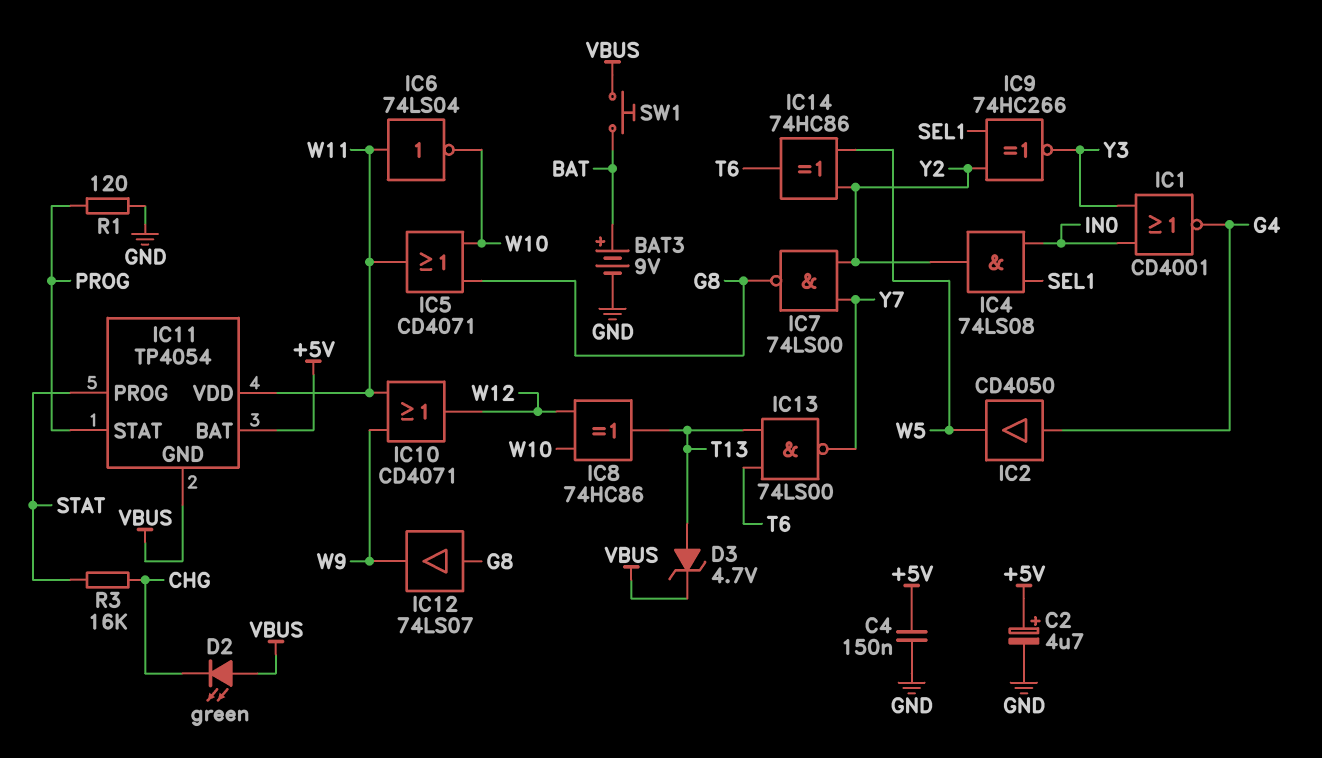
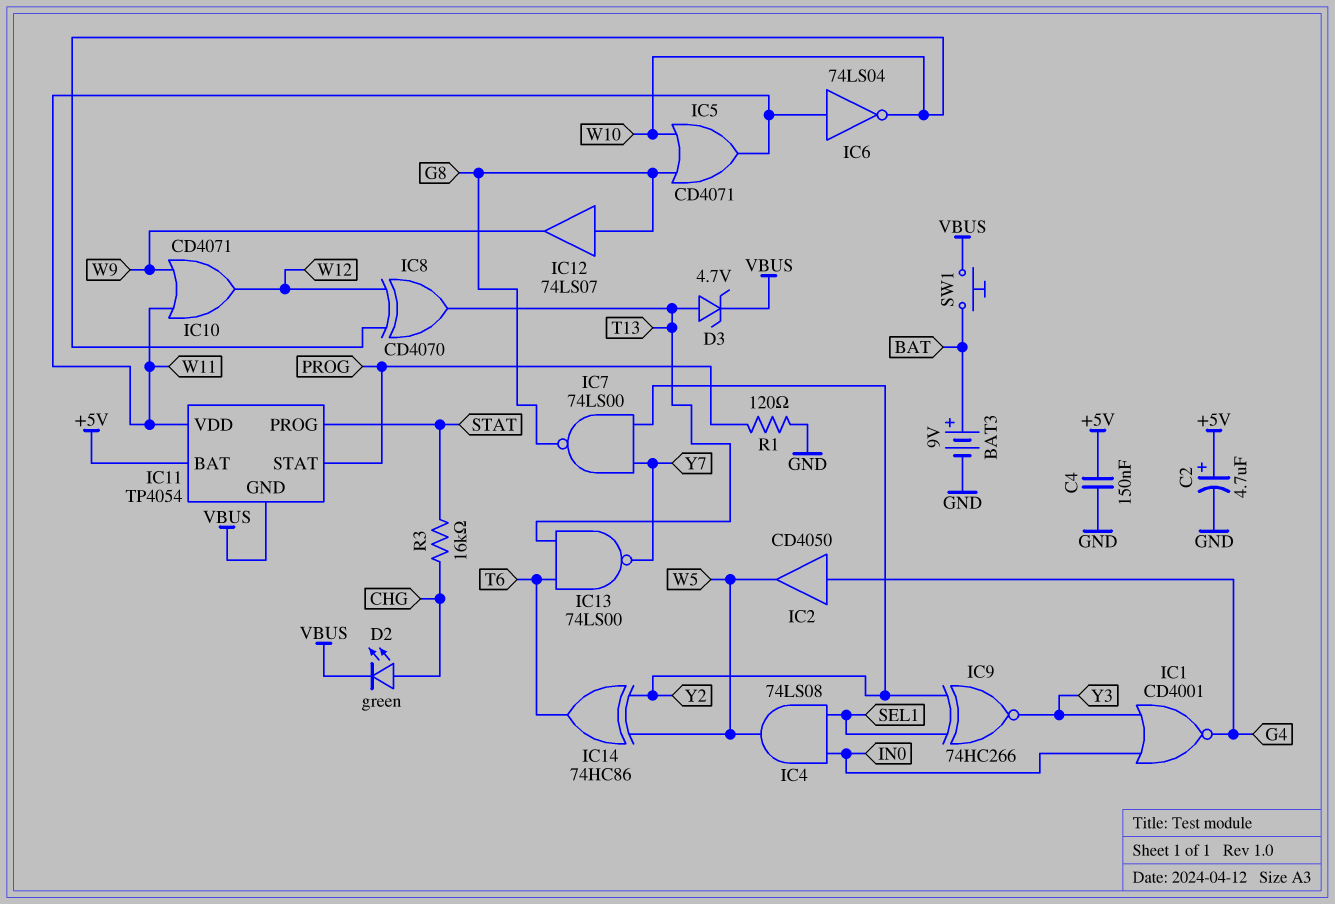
D2: LED green (A VBUS, K CHG) -> LED green (A CHG, K VBUS)
IC4: AND 74LS08 (in IN0, in SEL1, out Y2) -> AND 74LS08 (in IN0, in SEL1, out W5)
IC8: XOR 74HC86 (in W10, in W12, out T13) -> XOR CD4070 (in W10, in W12, out T13)

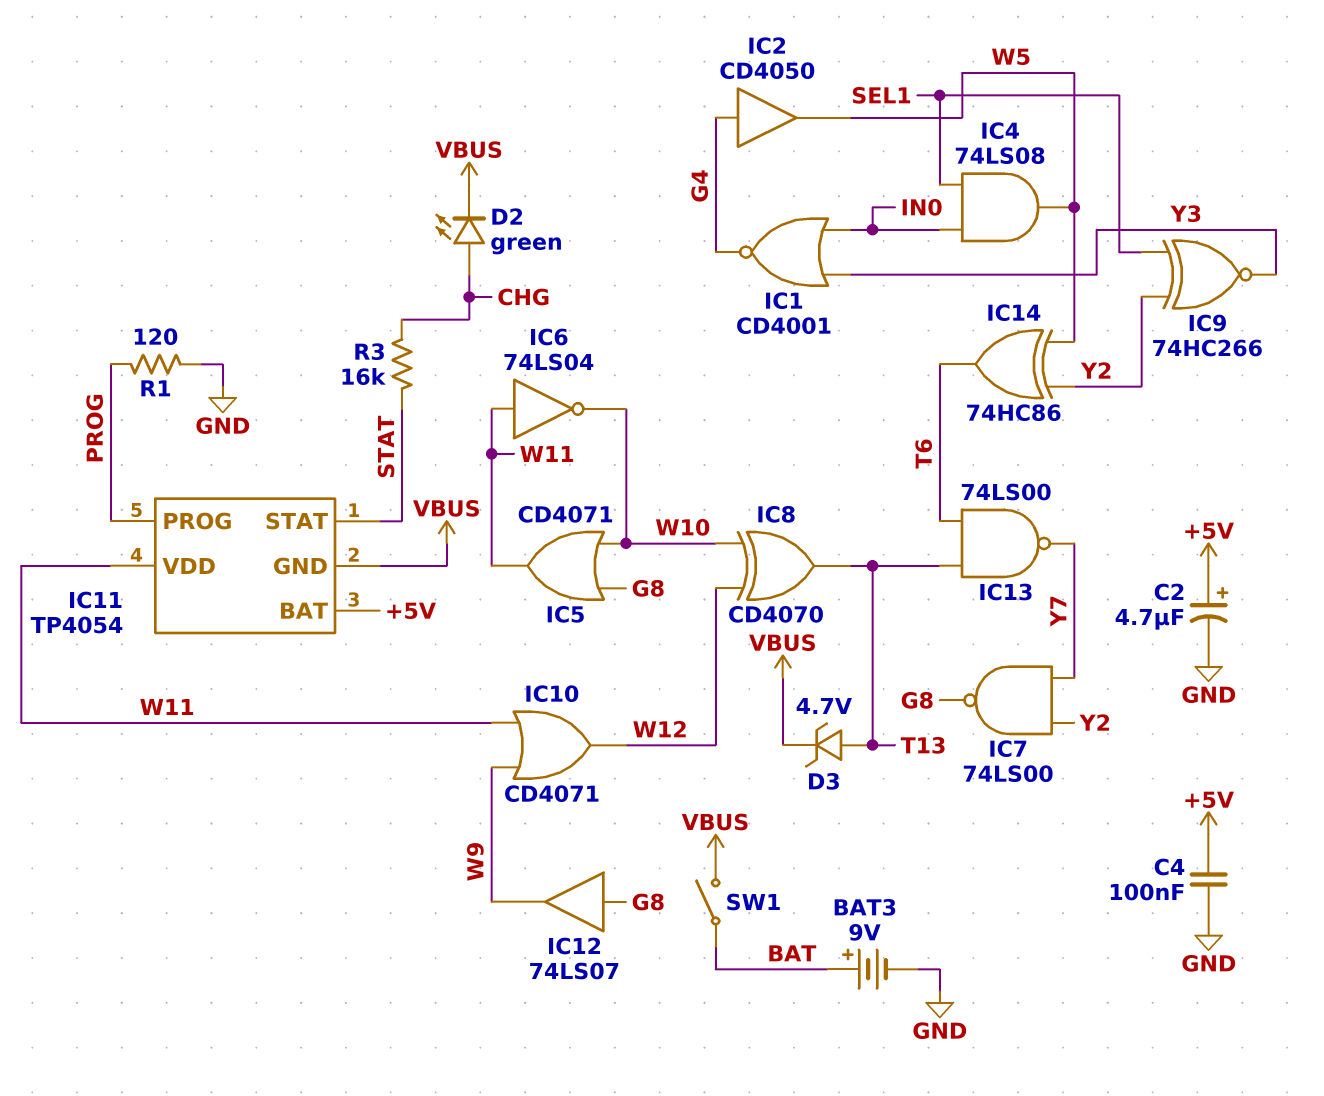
C4: 150nF (+5V, GND) -> 100nF (+5V, GND)
IC11 pin PROG: STAT -> PROG
IC11 pin STAT: PROG -> STAT
SW1: button (BAT, VBUS) -> switch (BAT, VBUS)

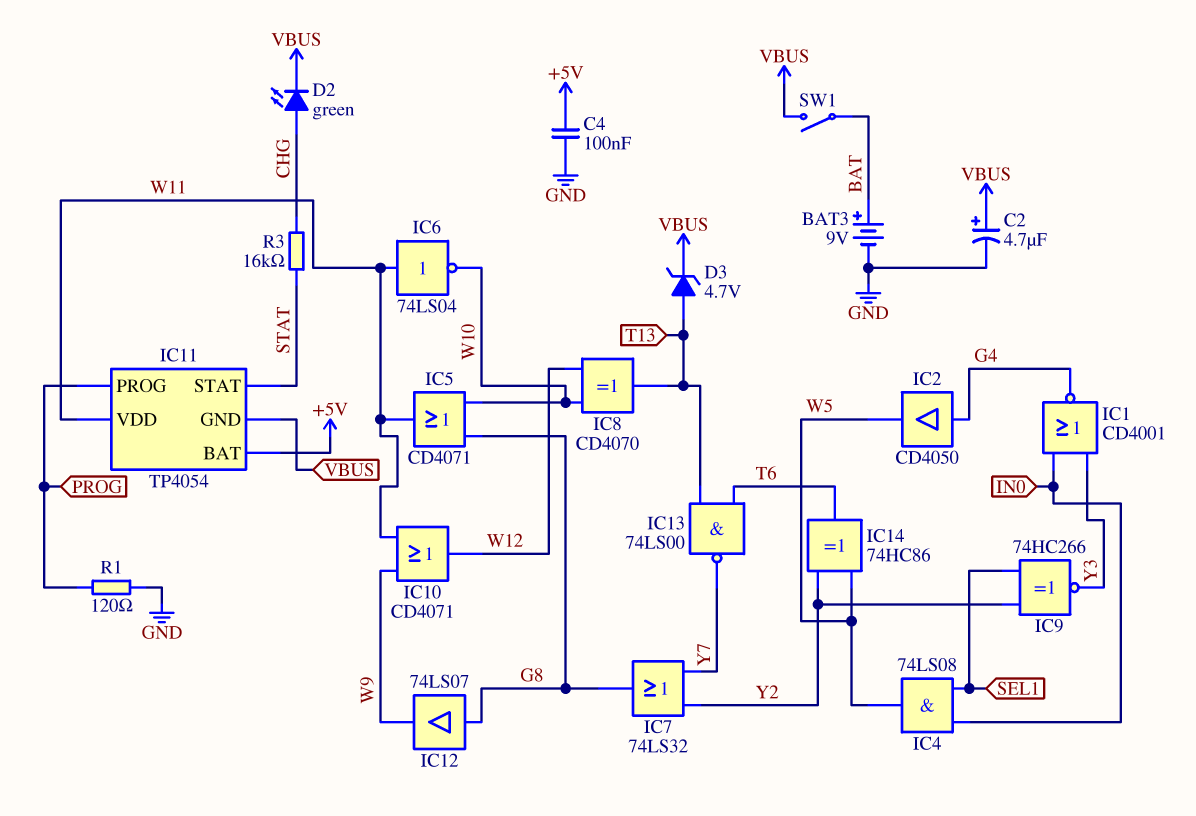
C2: 4.7uF (plus +5V, minus GND) -> 4.7uF (plus VBUS, minus GND)
IC7: NAND 74LS00 (in Y2, in Y7, out G8) -> OR 74LS32 (in Y2, in Y7, out G8)

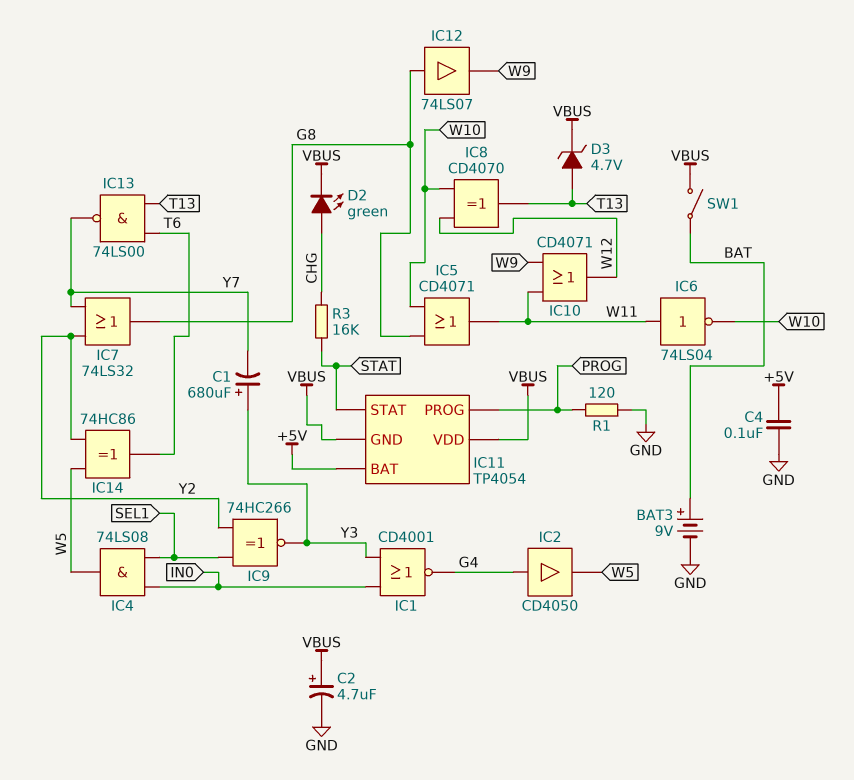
C1: none -> 680uF (plus Y3, minus Y7)
IC11 pin VDD: W11 -> VBUS

